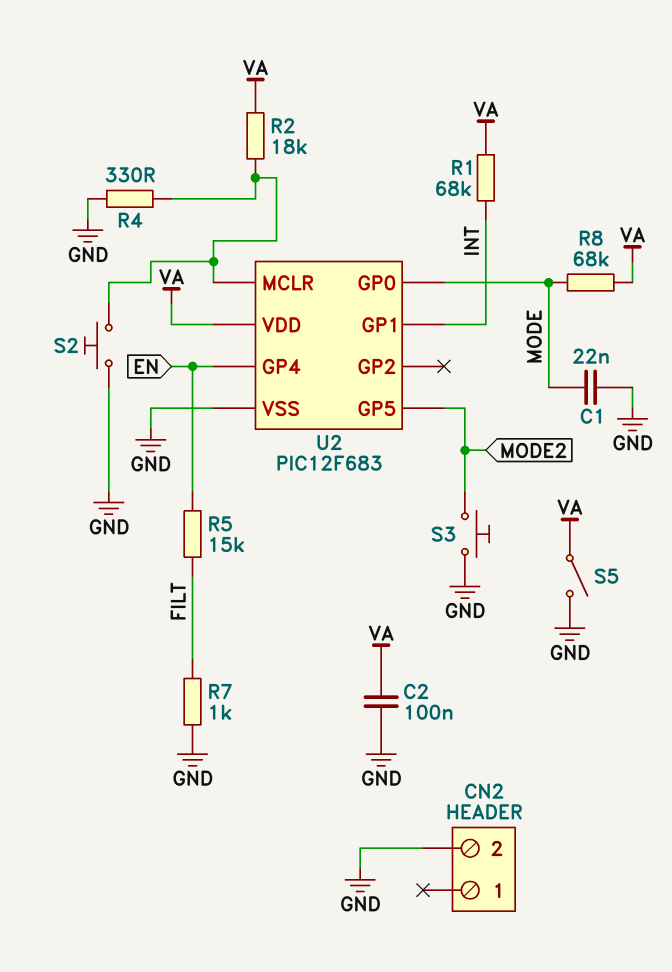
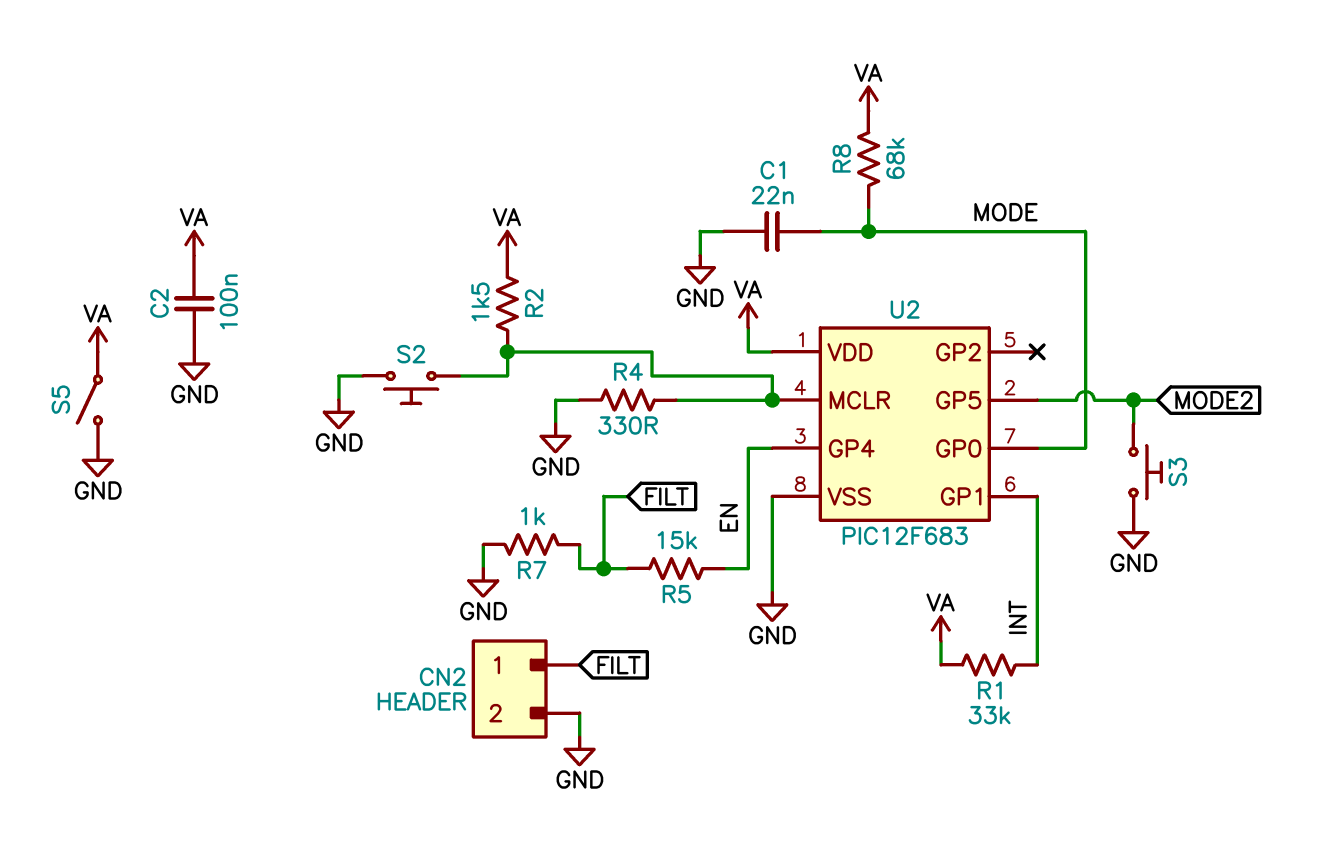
CN2 pin 1: none -> FILT
R1: 68k (INT, VA) -> 33k (INT, VA)
R2: 18k (U2/MCLR, VA) -> 1.5k (U2/MCLR, VA)

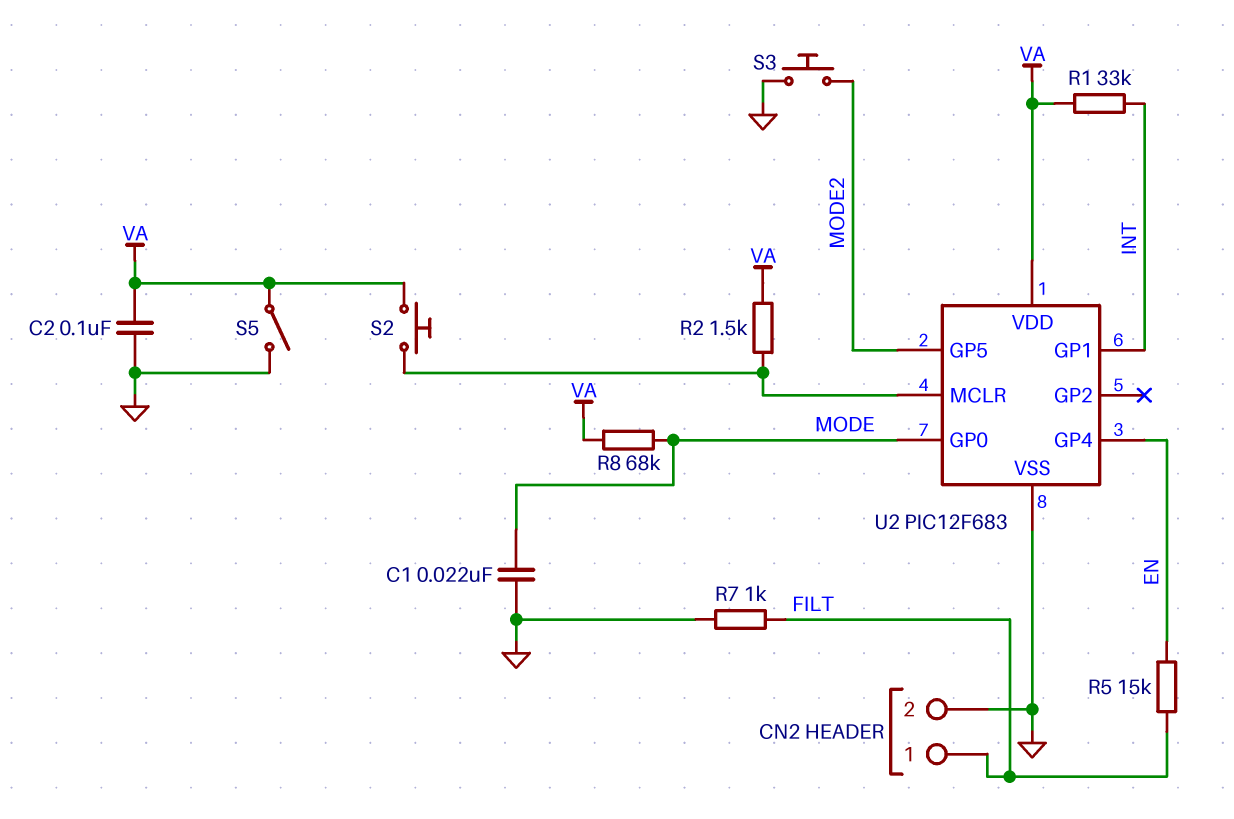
R4: 330 (GND, U2/MCLR) -> none
S2: button (GND, U2/MCLR) -> button (U2/MCLR, VA)

